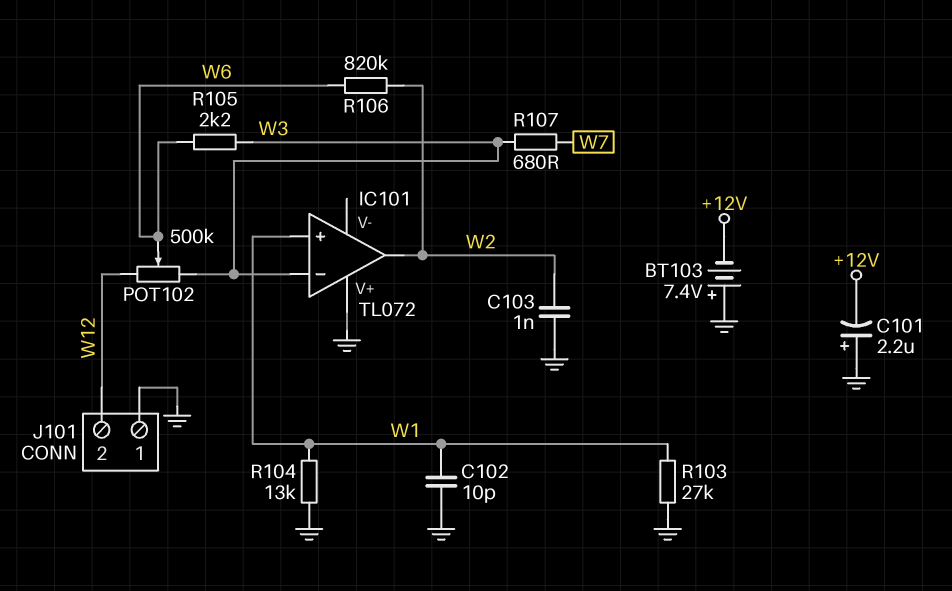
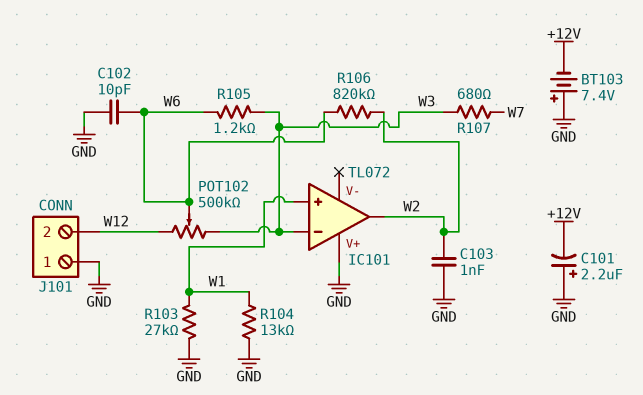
C102: 10pF (GND, W1) -> 10pF (GND, W6)
R105: 2.2k (W3, W6) -> 1.2k (W3, W6)

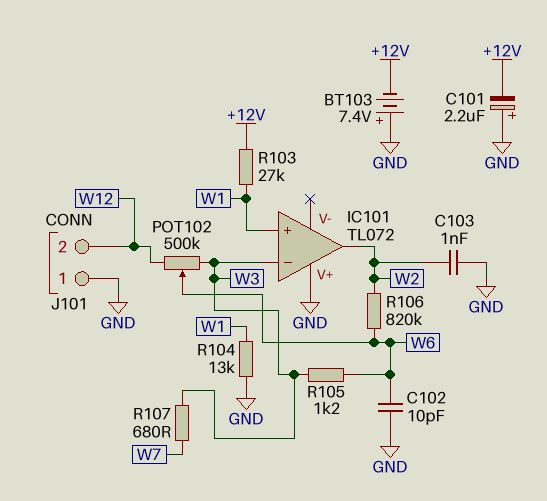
R103: 27k (GND, W1) -> 27k (+12V, W1)

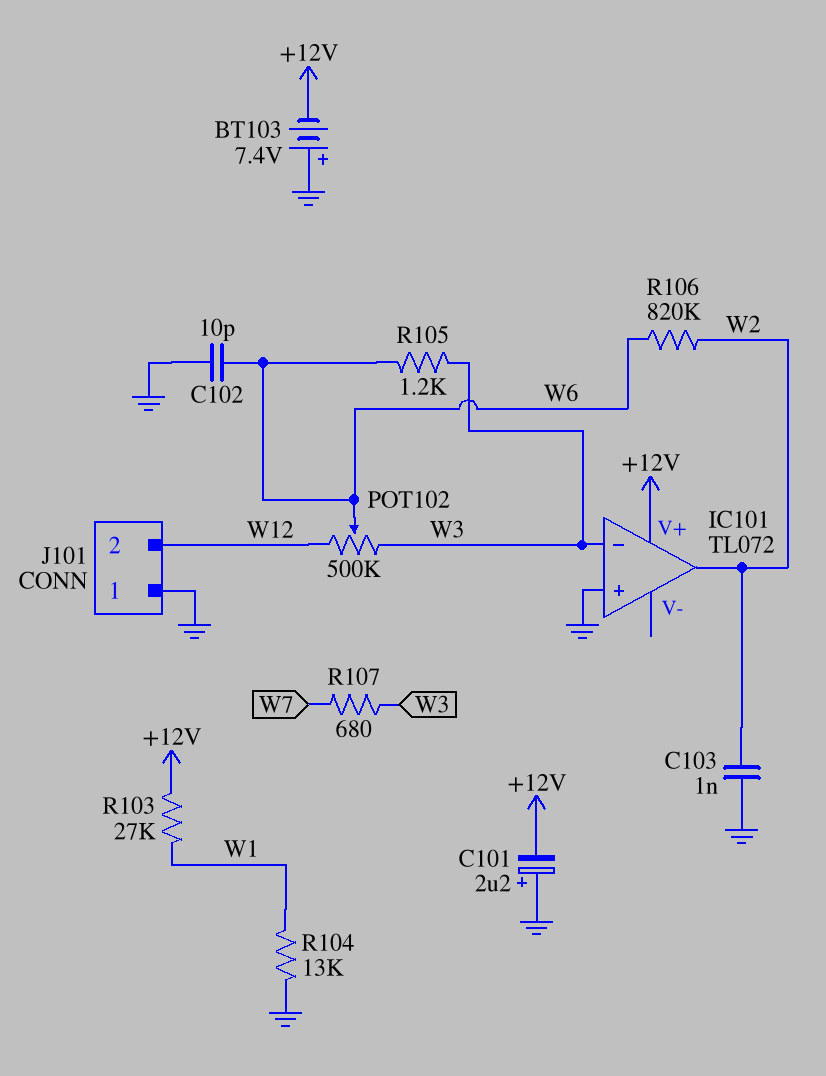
IC101 pin V+: GND -> +12V
IC101 pin in+: W1 -> GND

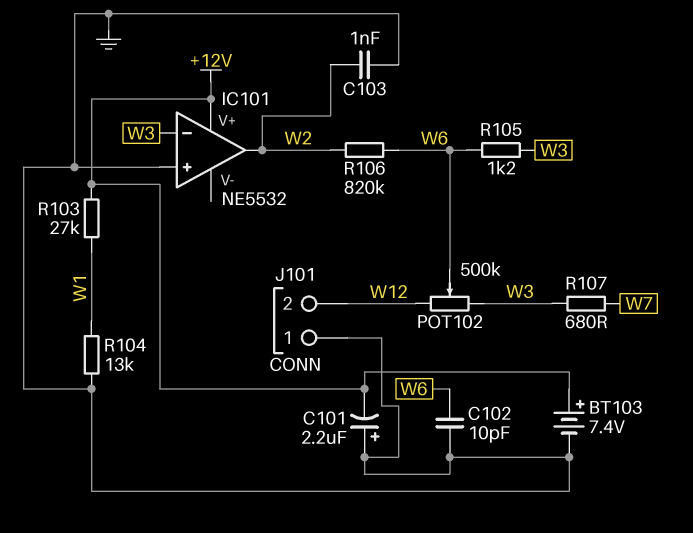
BT103: 7.4V (plus GND, minus +12V) -> 7.4V (plus +12V, minus GND)
IC101: TL072 -> NE5532

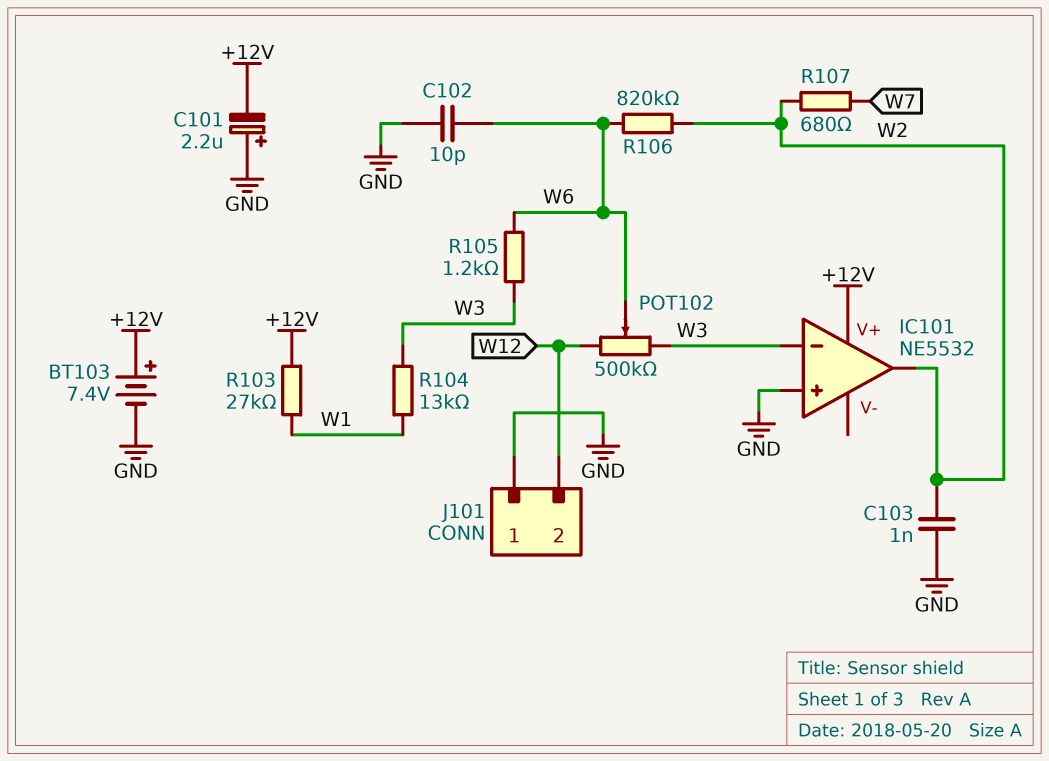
R104: 13k (GND, W1) -> 13k (W1, W3)
R107: 680 (W3, W7) -> 680 (W2, W7)

